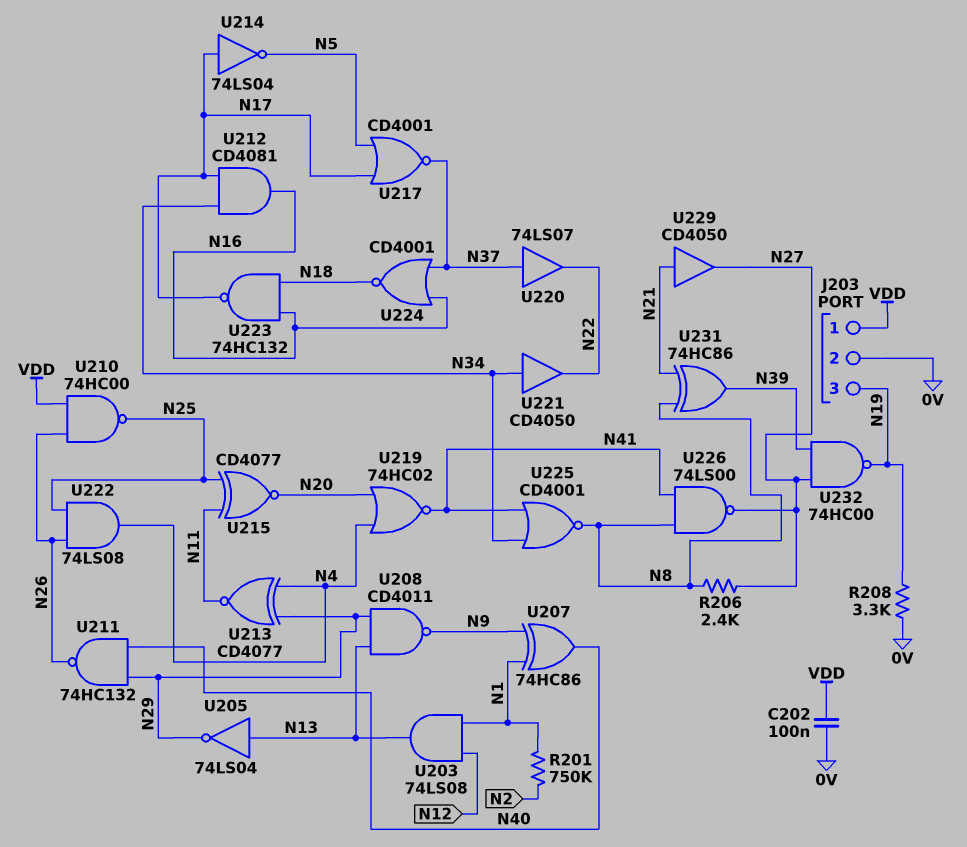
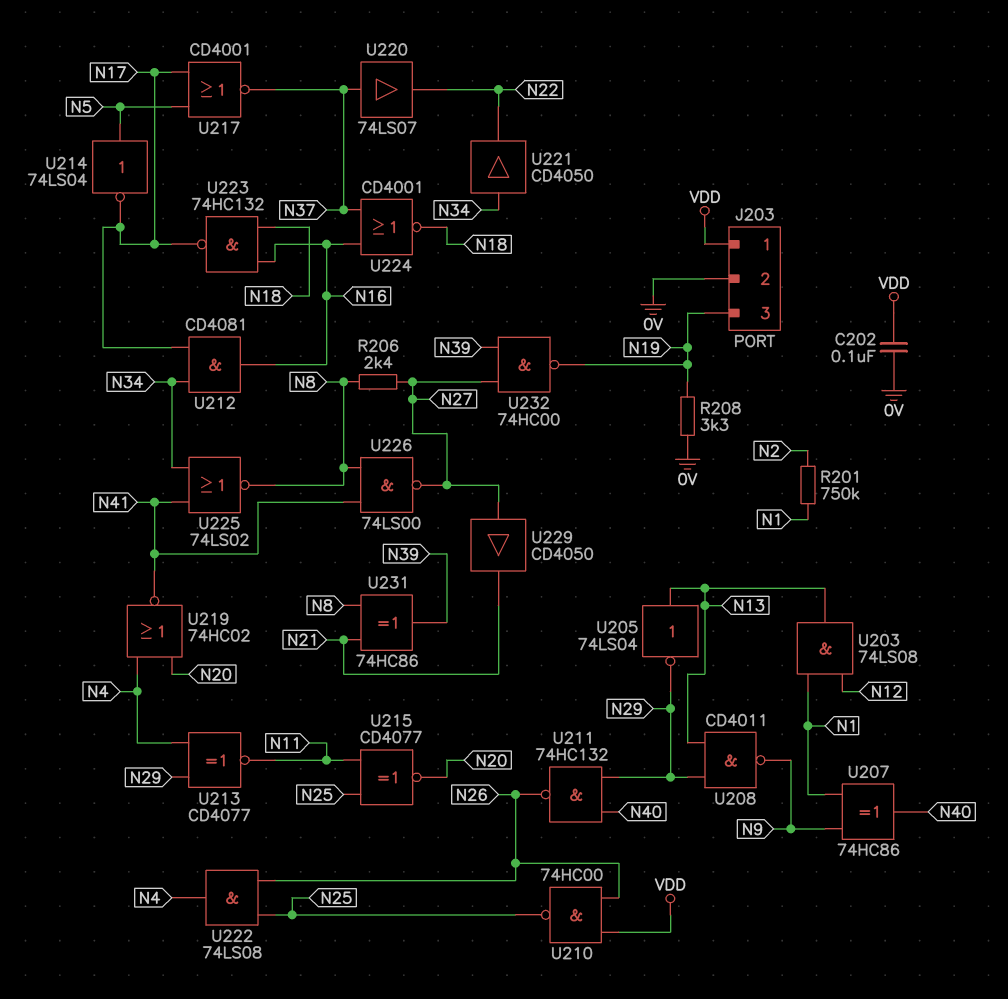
U214: NOT 74LS04 (in N17, out N5) -> NOT 74LS04 (in N5, out N17)
U225: NOR CD4001 (in N34, in N41, out N8) -> NOR 74LS02 (in N34, in N41, out N8)
U229: buffer CD4050 (in N21, out N27) -> buffer CD4050 (in N27, out N21)

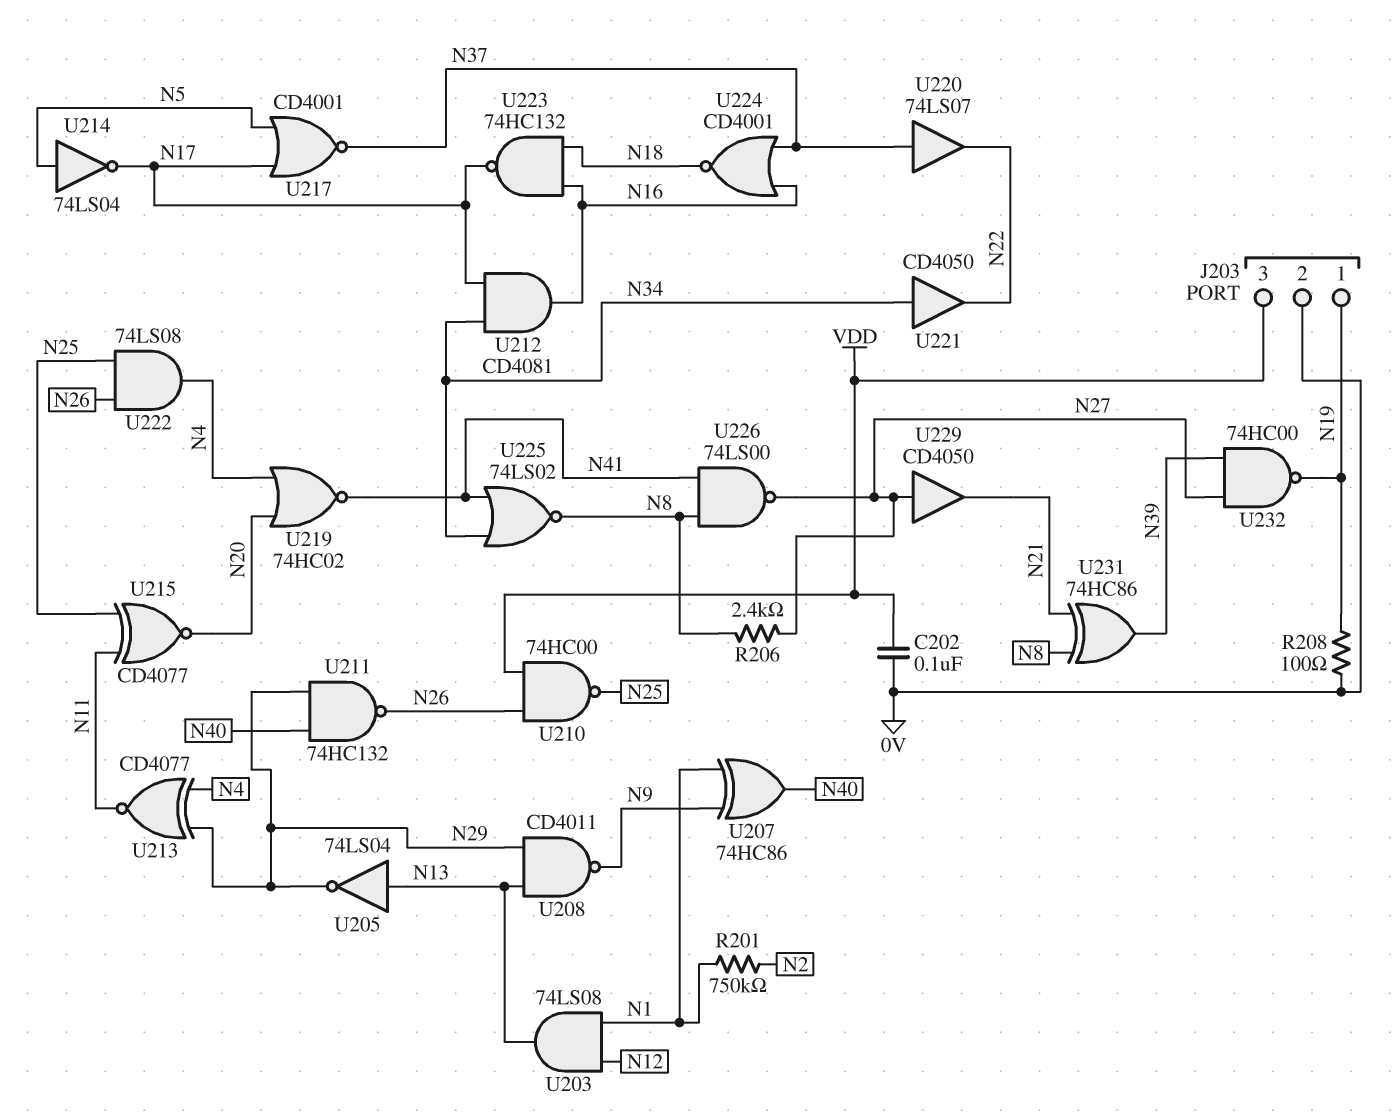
J203 pin 1: VDD -> N19
J203 pin 3: N19 -> VDD
R208: 3.3k (0V, N19) -> 100 (0V, N19)

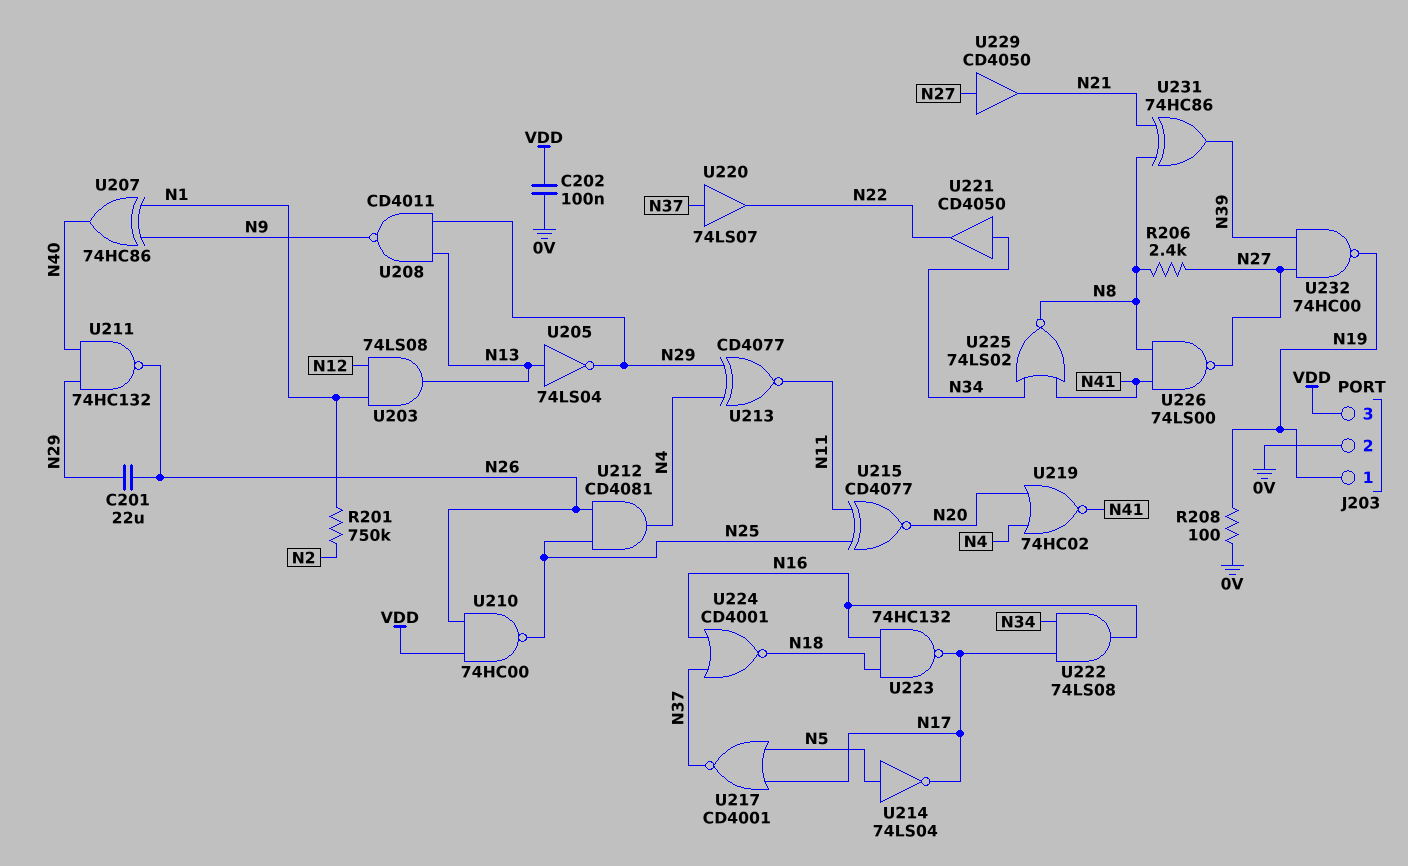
C201: none -> 22uF (N26, N29)
U212: AND CD4081 (in N17, in N34, out N16) -> AND CD4081 (in N25, in N26, out N4)
U222: AND 74LS08 (in N25, in N26, out N4) -> AND 74LS08 (in N17, in N34, out N16)

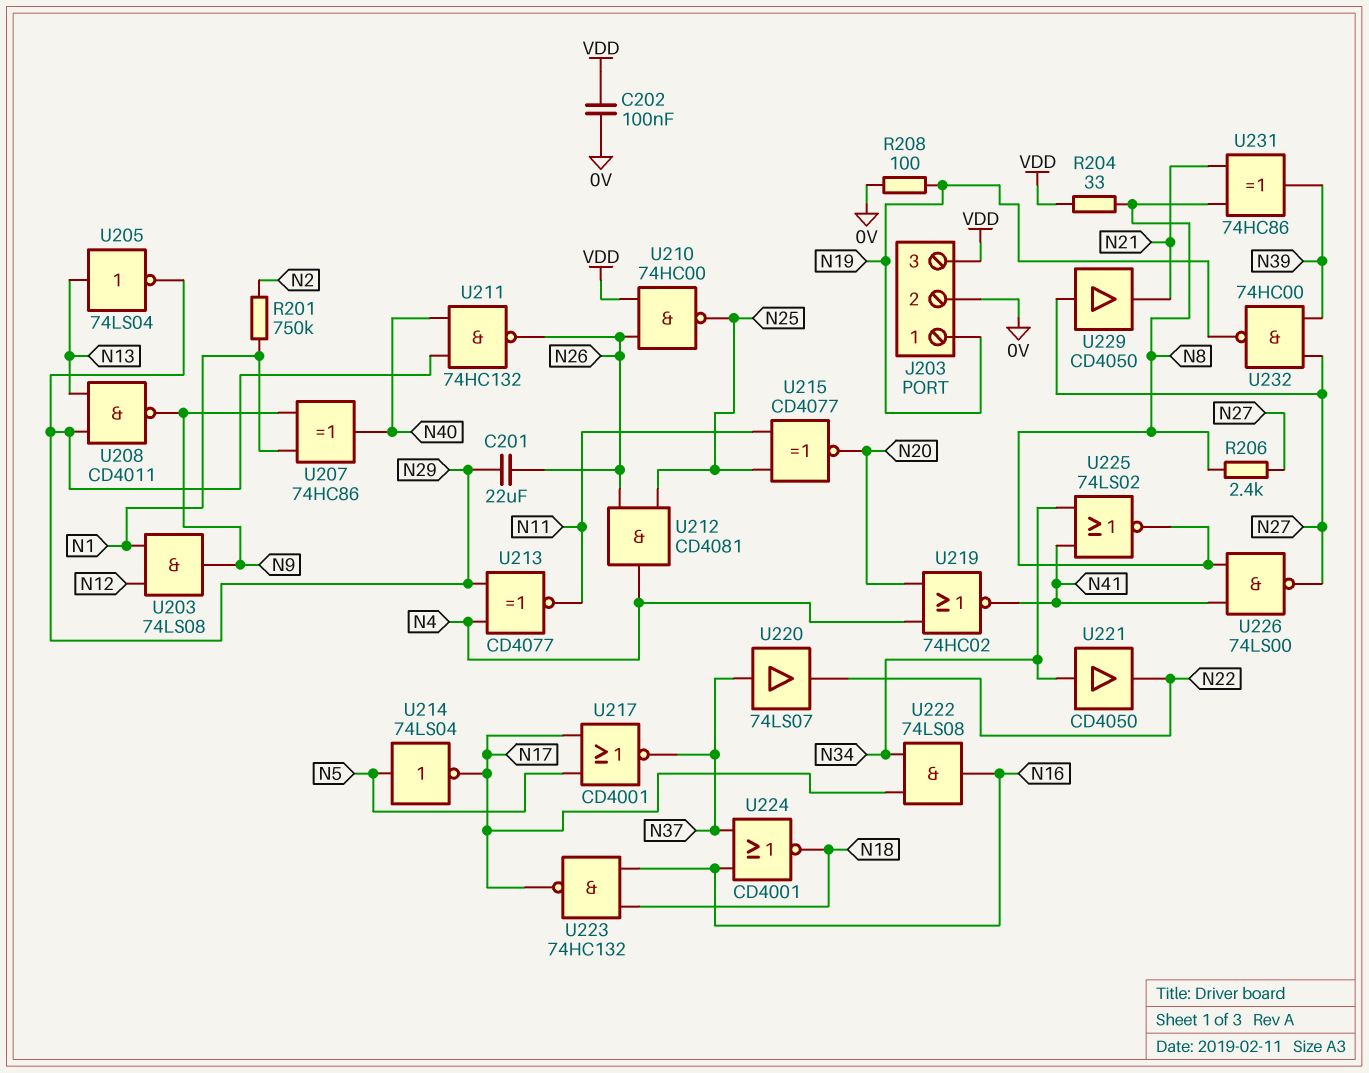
R204: none -> 33 (N8, VDD)
U203: AND 74LS08 (in N1, in N12, out N13) -> AND 74LS08 (in N1, in N12, out N9)

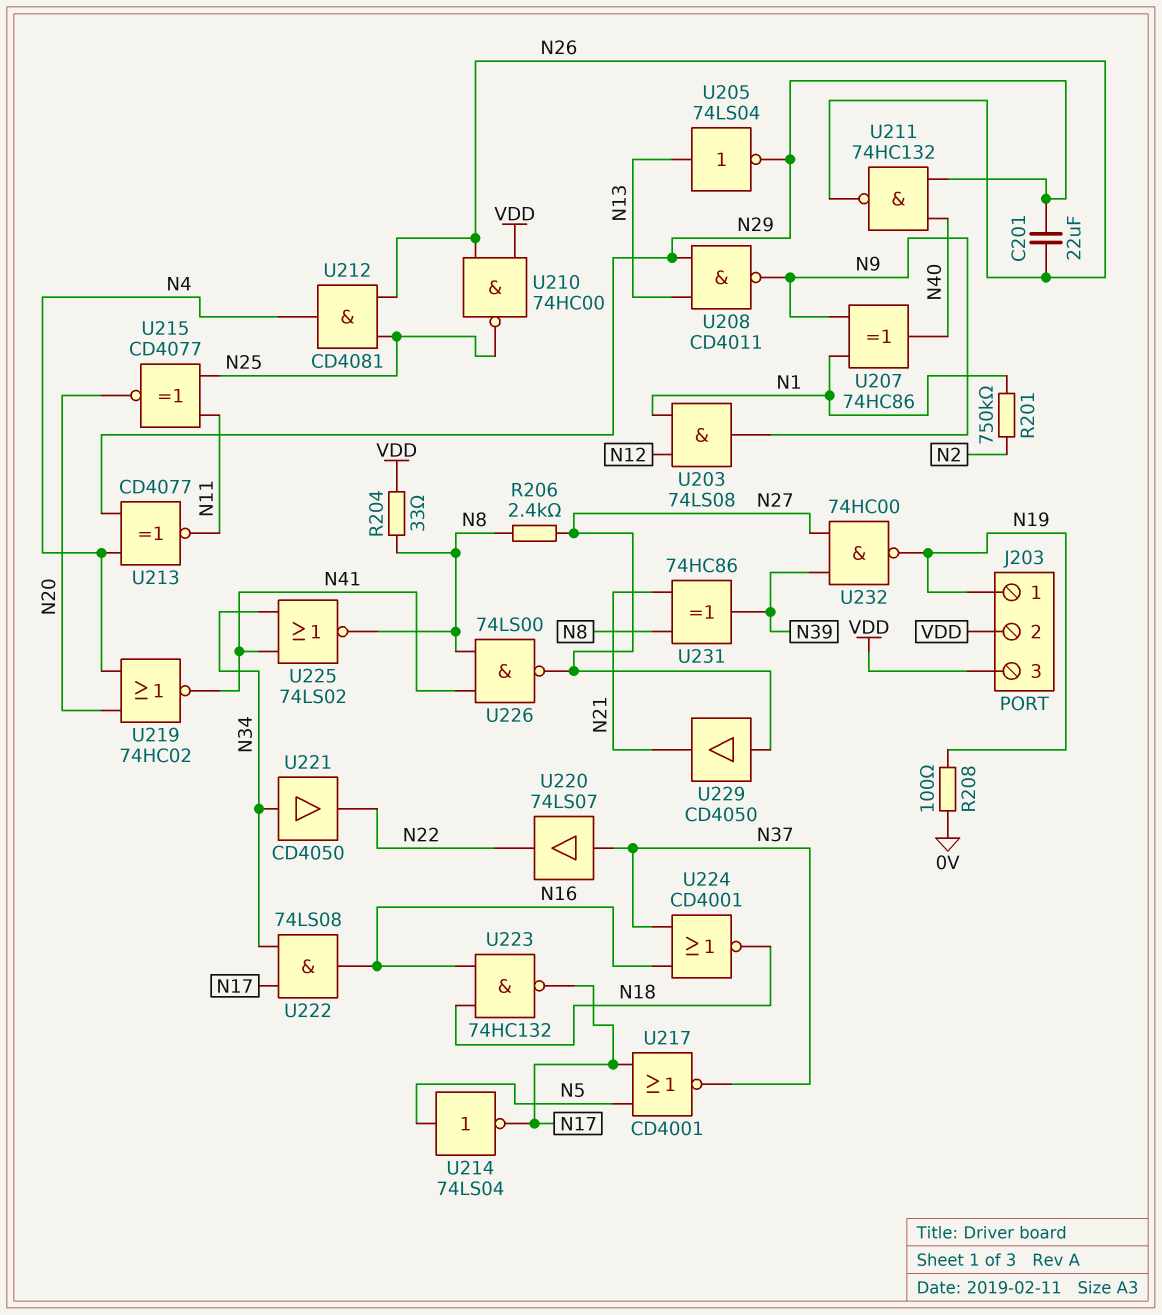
C202: 100nF (0V, VDD) -> none
J203 pin 2: 0V -> VDD

